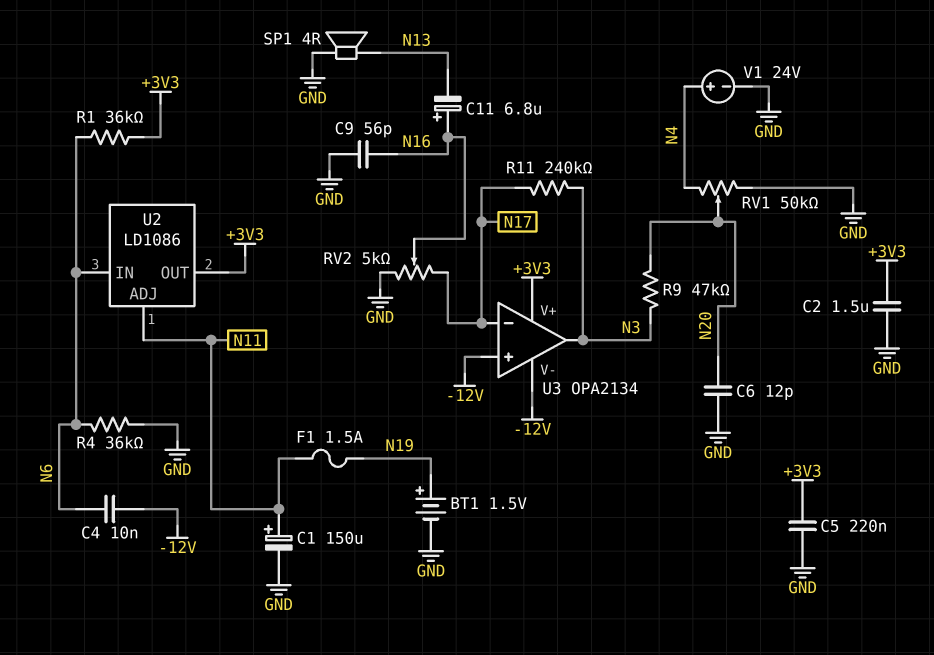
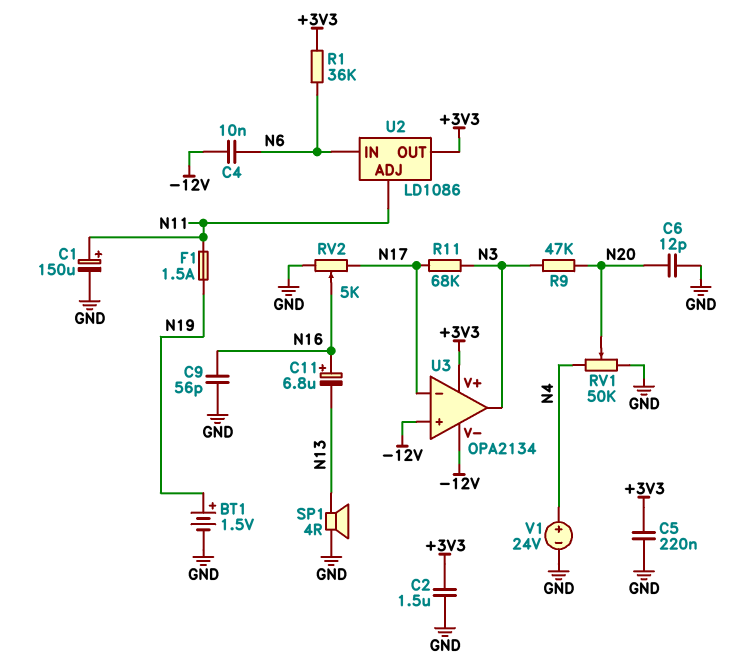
R4: 36k (GND, N6) -> none
R11: 240k (N3, N17) -> 68k (N3, N17)

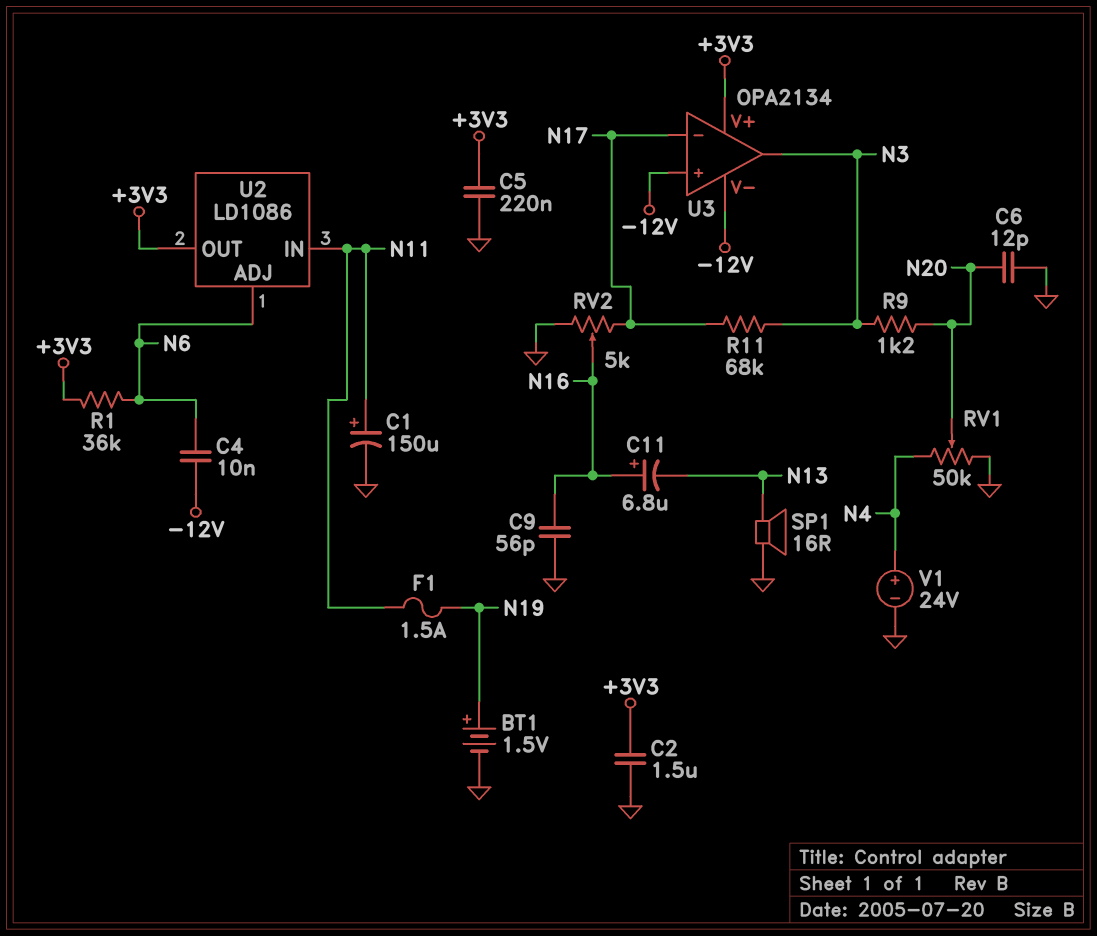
R9: 47k (N3, N20) -> 1.2k (N3, N20)
SP1: speaker 4R (GND, N13) -> speaker 16R (GND, N13)
U2 pin ADJ: N11 -> N6
U2 pin IN: N6 -> N11

